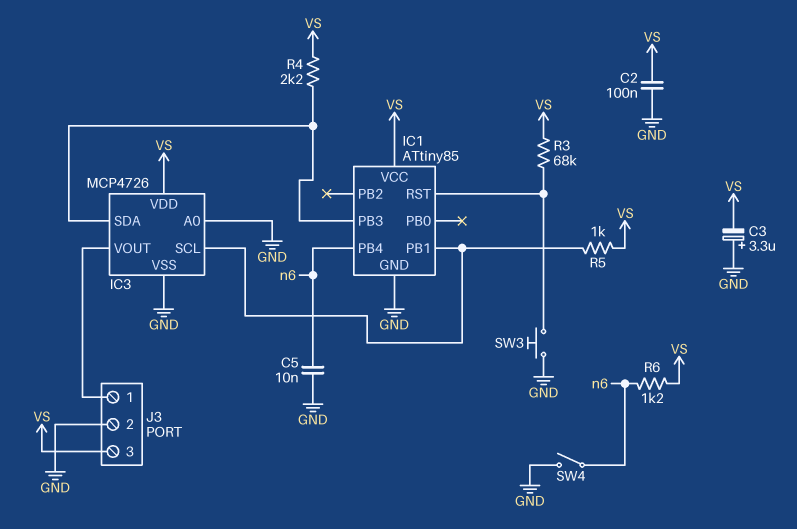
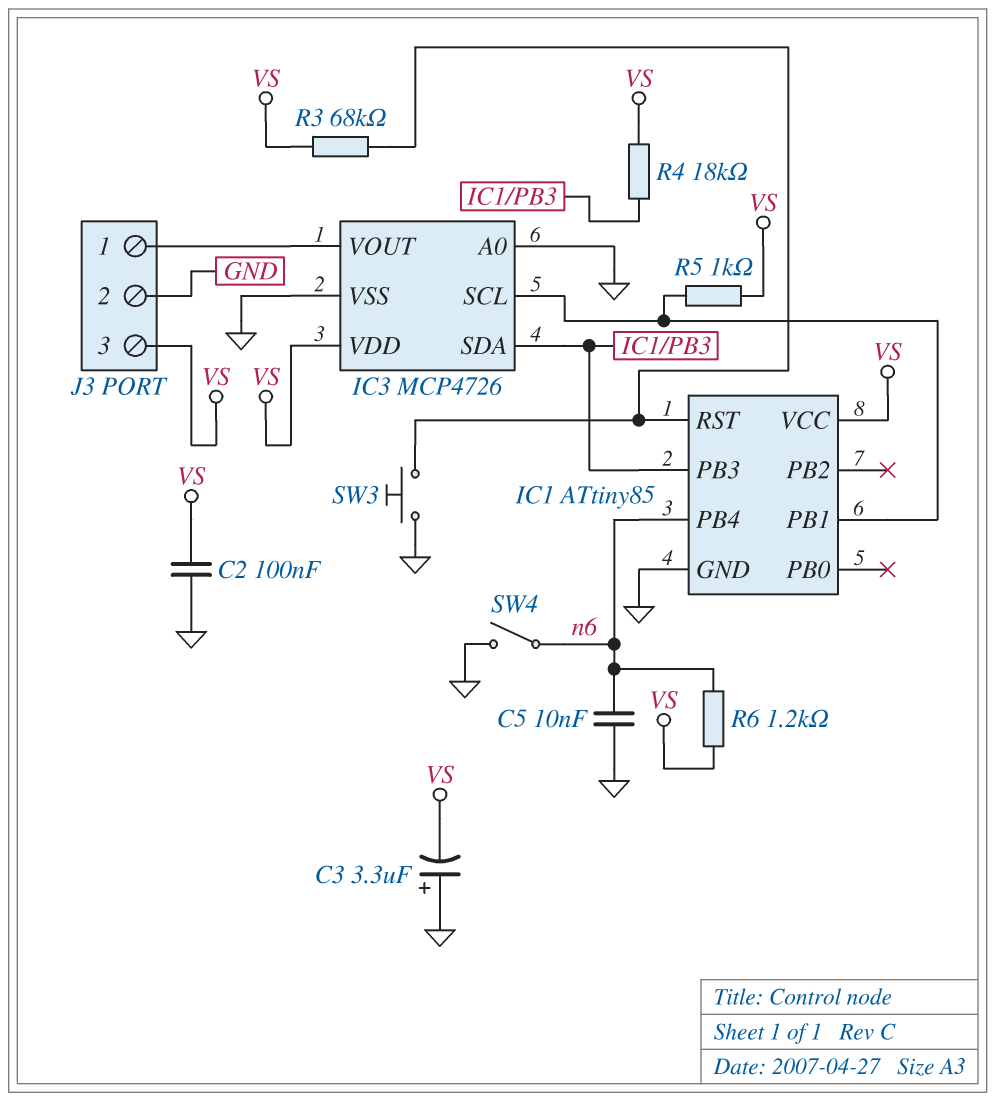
R4: 2.2k (IC1/PB3, VS) -> 18k (IC1/PB3, VS)

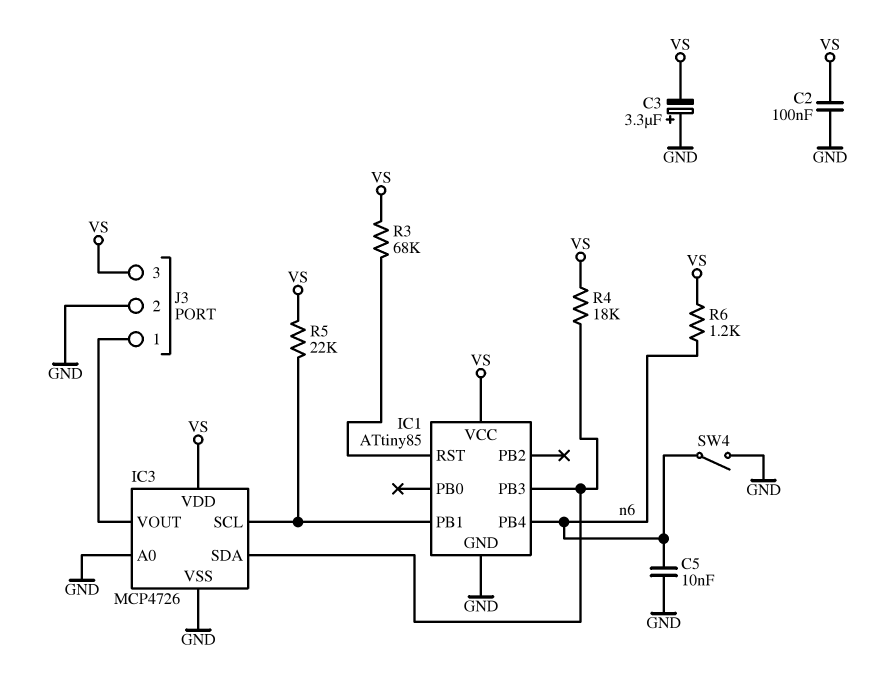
R5: 1k (IC1/PB1, VS) -> 22k (IC1/PB1, VS)
SW3: button (GND, IC1/RST) -> none

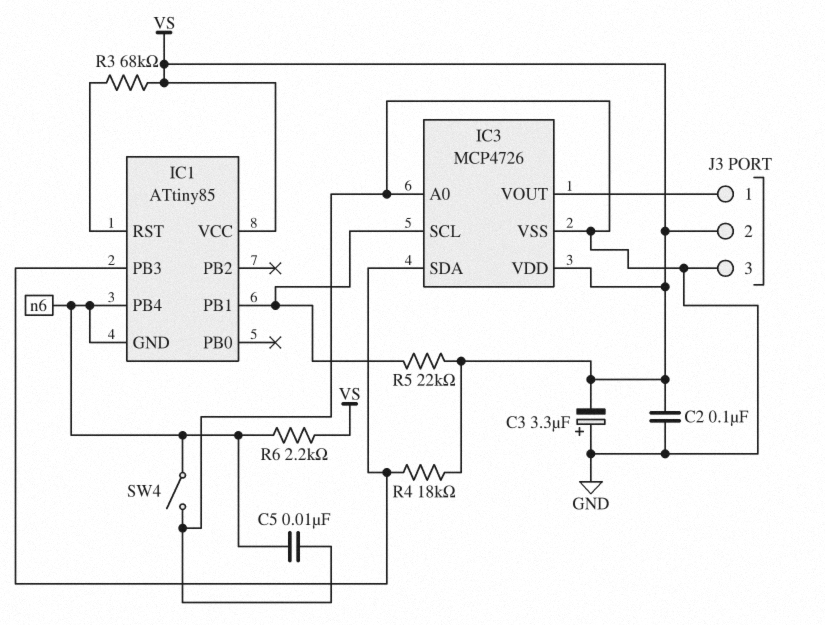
IC1 pin GND: GND -> n6
J3 pin 2: GND -> VS
J3 pin 3: VS -> GND
R6: 1.2k (VS, n6) -> 2.2k (VS, n6)

